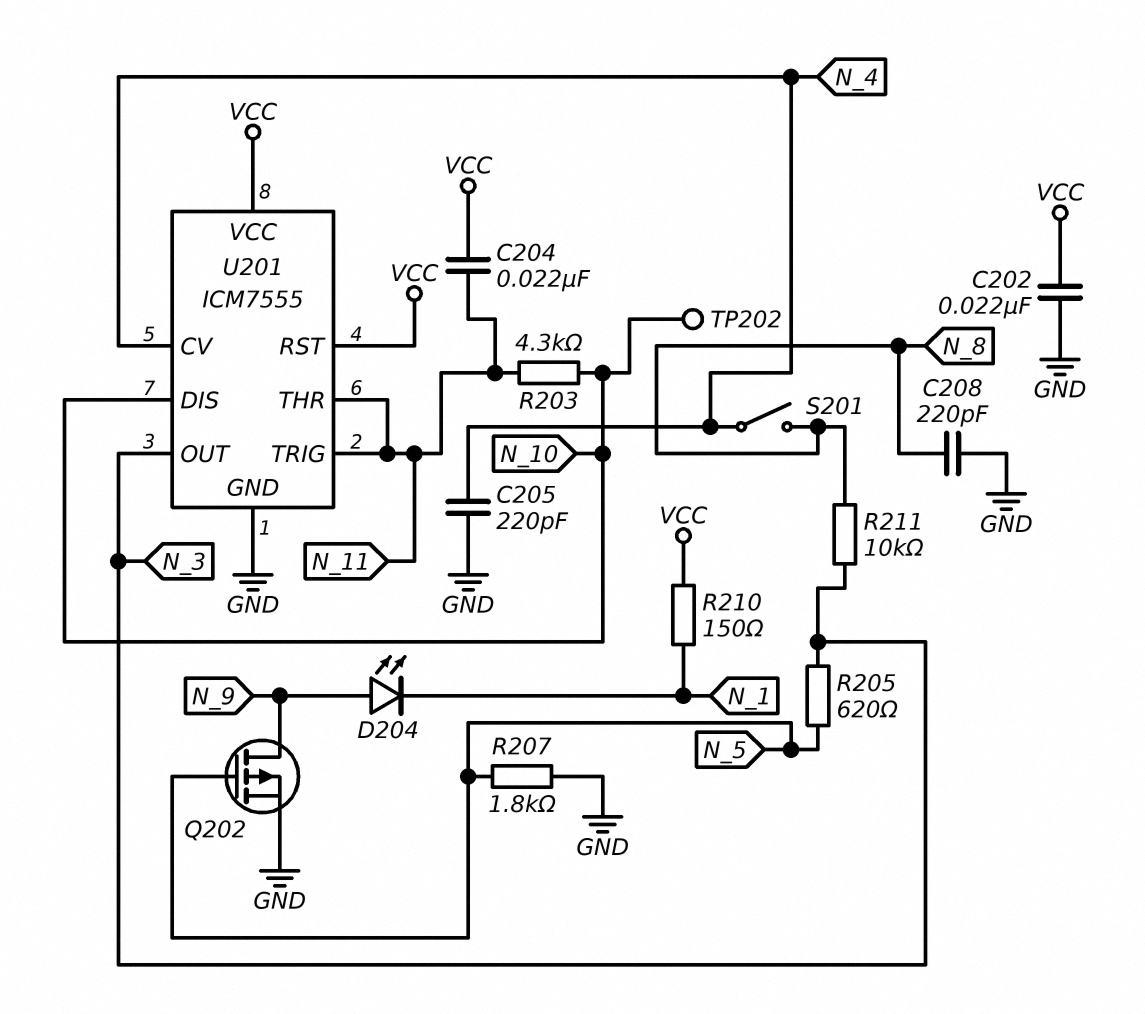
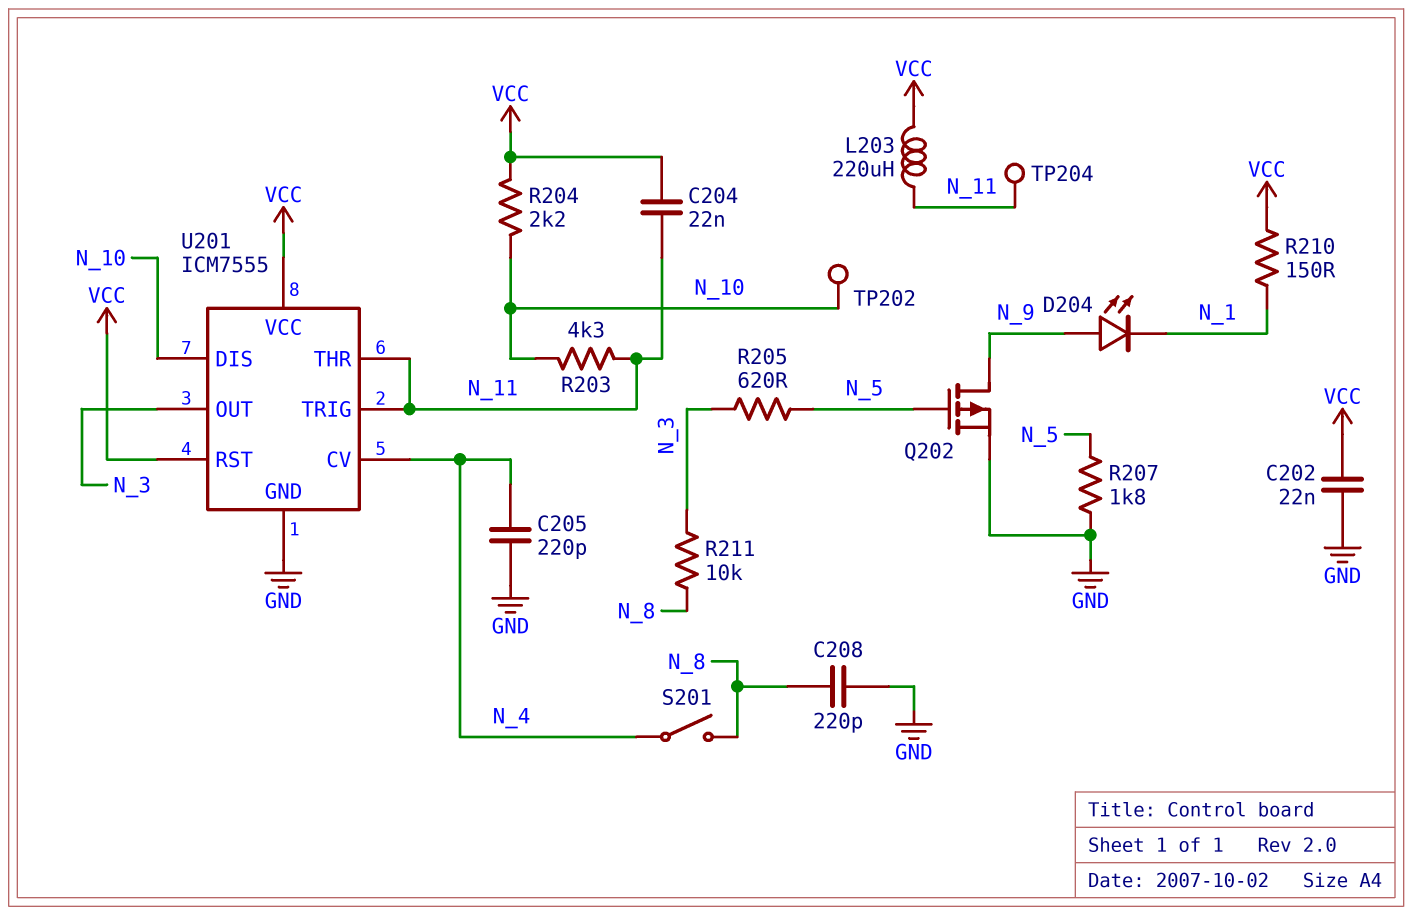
L203: none -> 220uH (N_11, VCC)
R204: none -> 2.2k (N_10, VCC)
TP204: none -> test point (N_11)

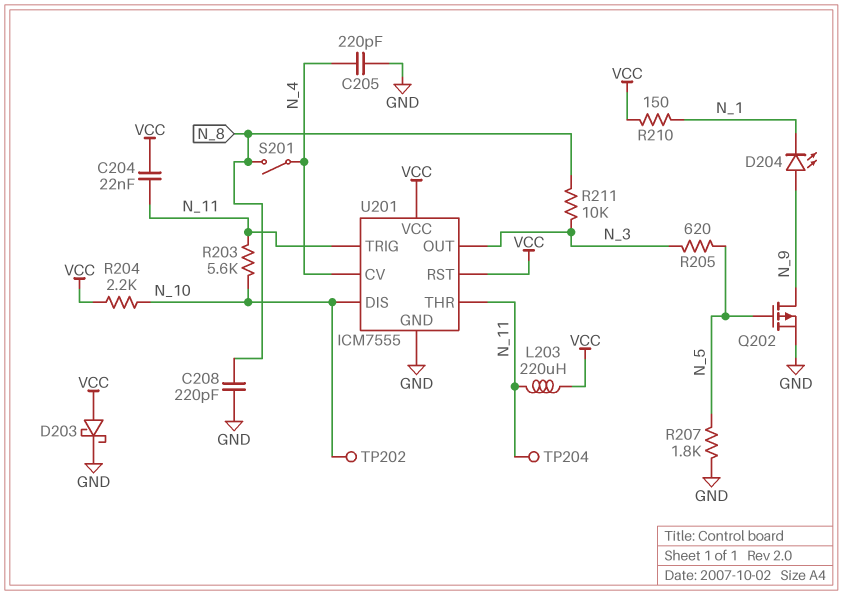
C202: 22nF (GND, VCC) -> none
D203: none -> schottky (A VCC, K GND)
R203: 4.3k (N_10, N_11) -> 5.6k (N_10, N_11)

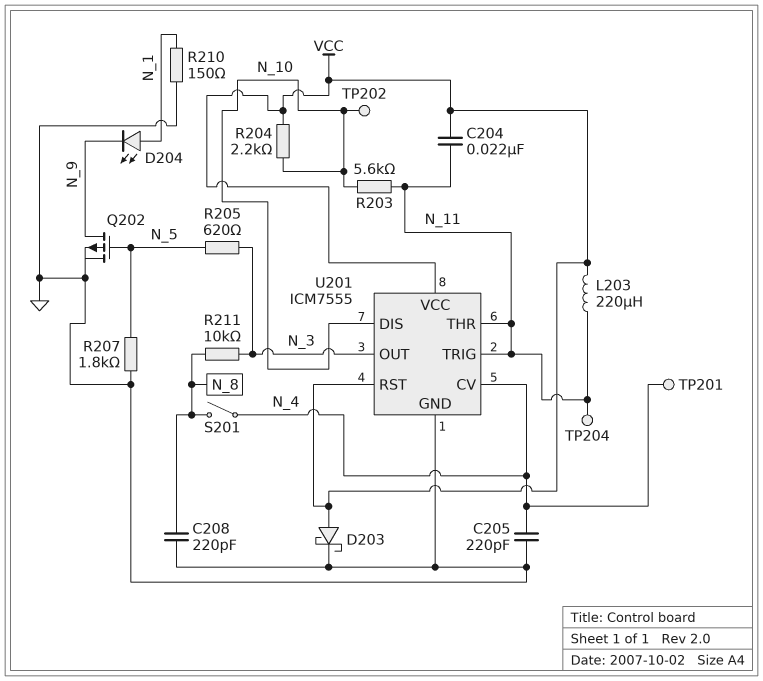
D204: LED (A N_9, K N_1) -> LED (A N_1, K N_9)
R210: 150 (N_1, VCC) -> 150 (GND, N_1)
TP201: none -> test point (N_4)

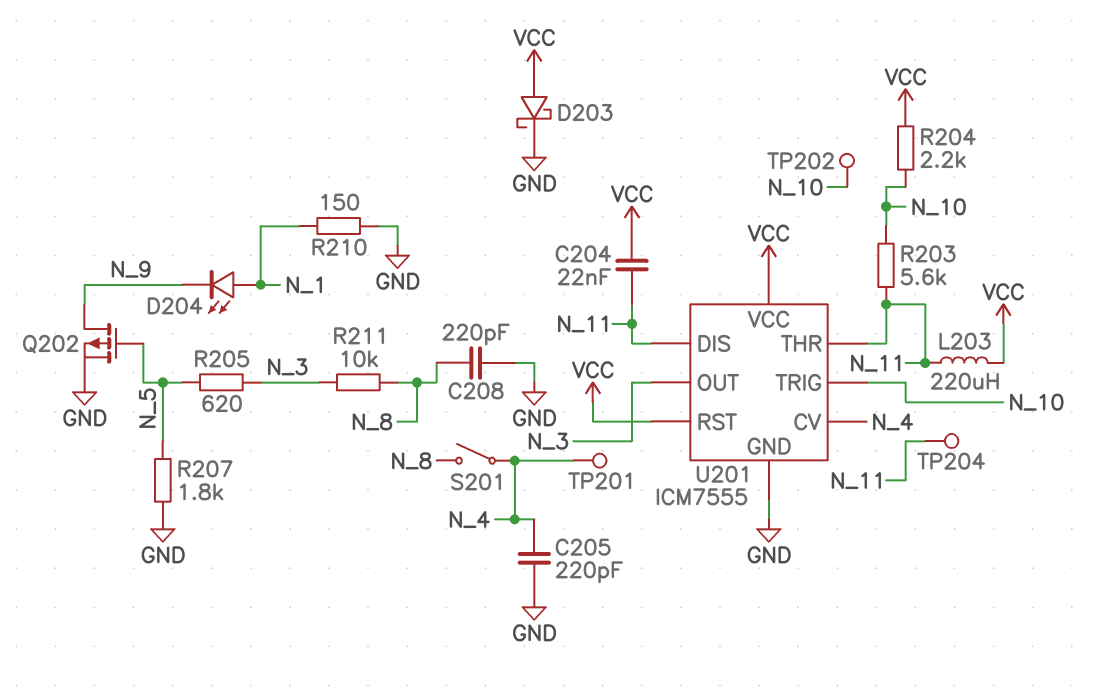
U201 pin DIS: N_10 -> N_11
U201 pin TRIG: N_11 -> N_10

